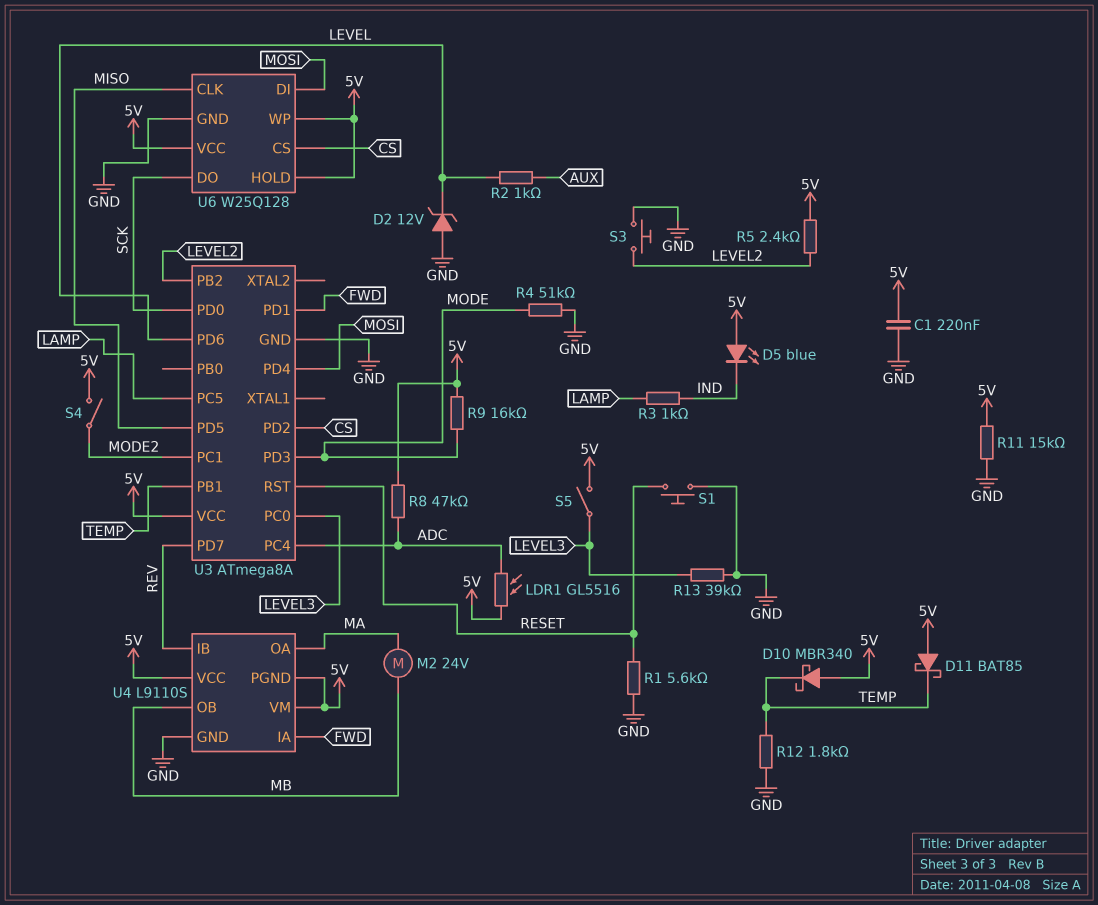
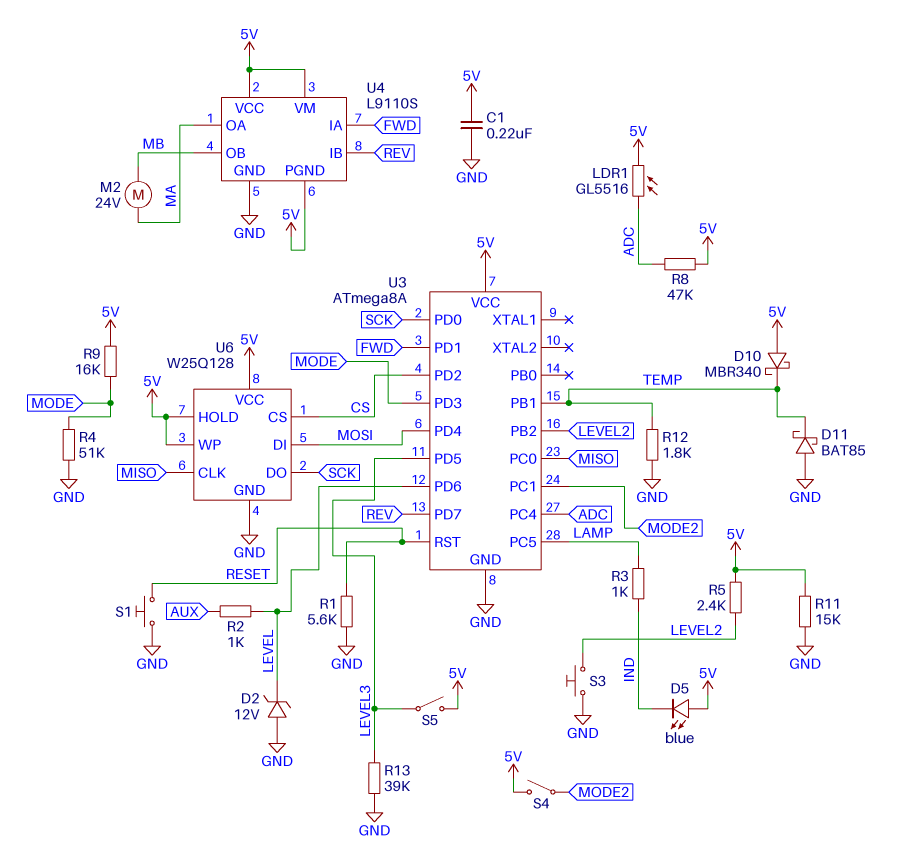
D11: schottky BAT85 (A 5V, K TEMP) -> schottky BAT85 (A GND, K TEMP)
U3 pin PC0: LEVEL3 -> MISO
U3 pin PD5: MISO -> LEVEL3

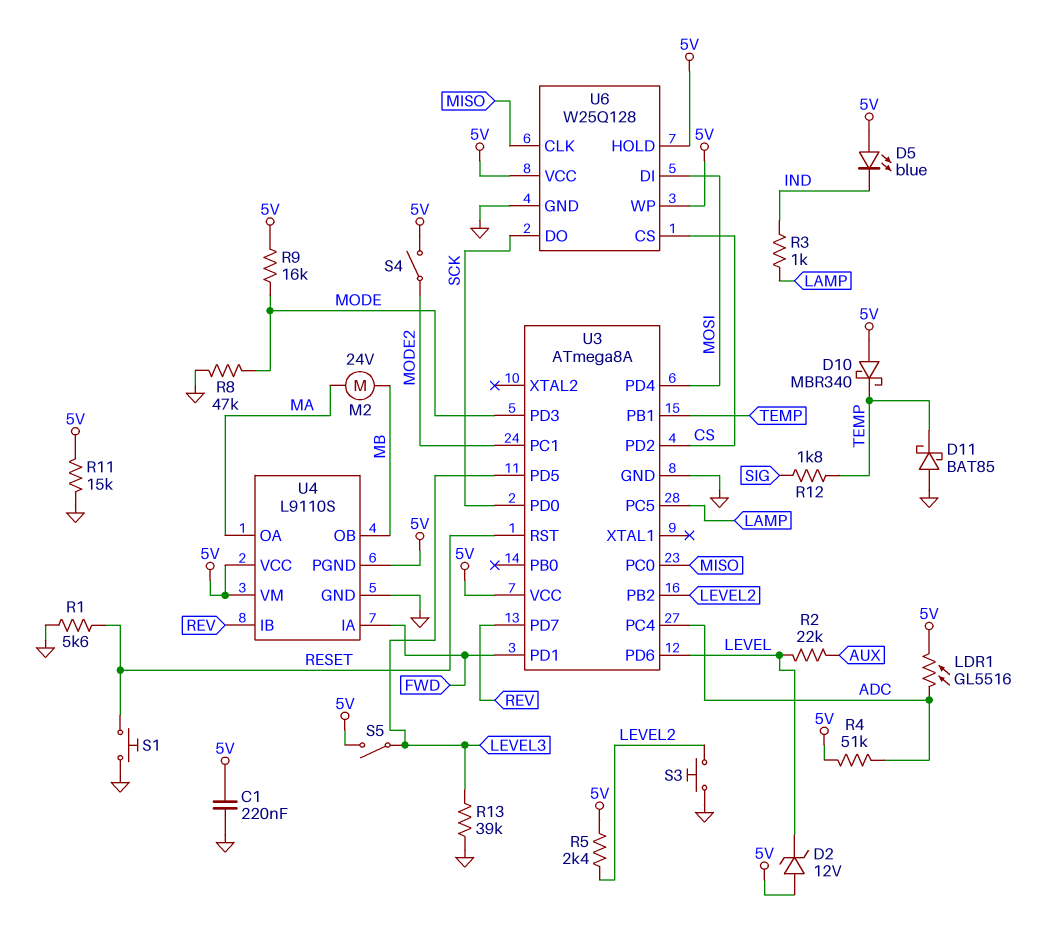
D2: zener 12V (A GND, K LEVEL) -> zener 12V (A 5V, K LEVEL)
R2: 1k (AUX, LEVEL) -> 22k (AUX, LEVEL)
R4: 51k (GND, MODE) -> 51k (5V, ADC)
R8: 47k (5V, ADC) -> 47k (GND, MODE)
R12: 1.8k (GND, TEMP) -> 1.8k (SIG, TEMP)

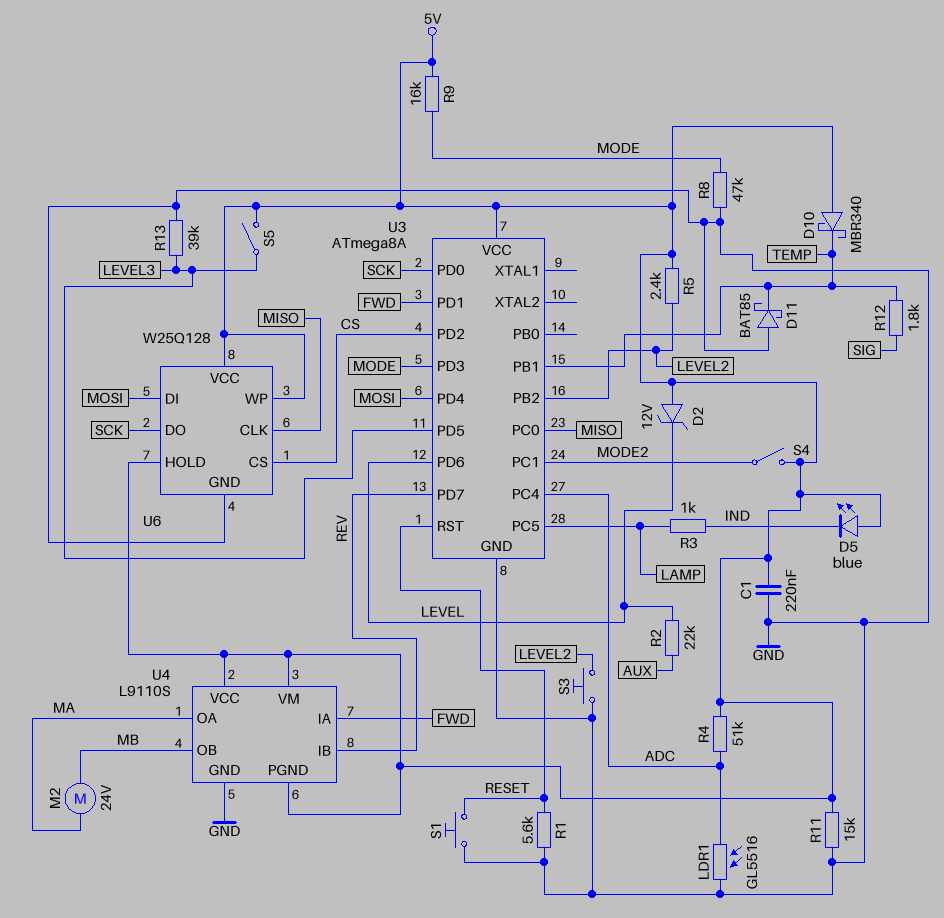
LDR1: GL5516 (5V, ADC) -> GL5516 (ADC, GND)

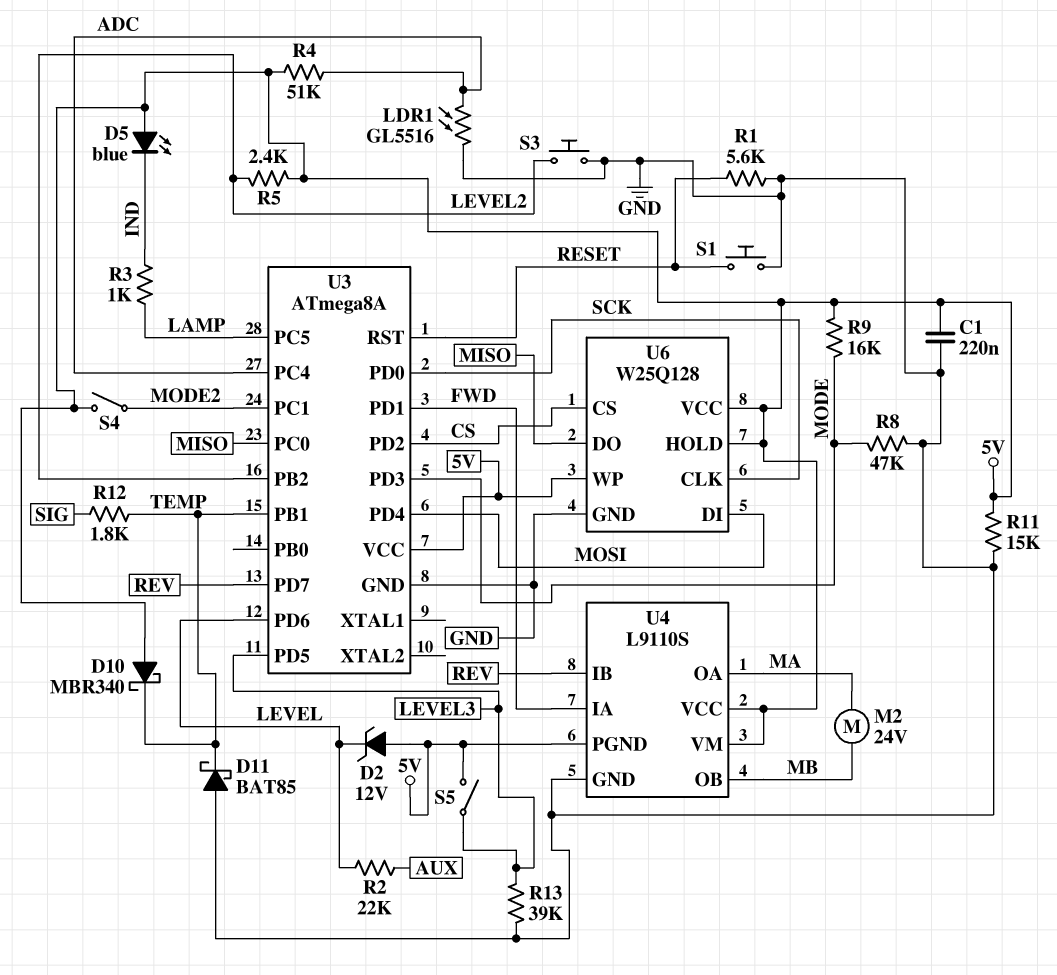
U6 pin CLK: MISO -> SCK
U6 pin DO: SCK -> MISO

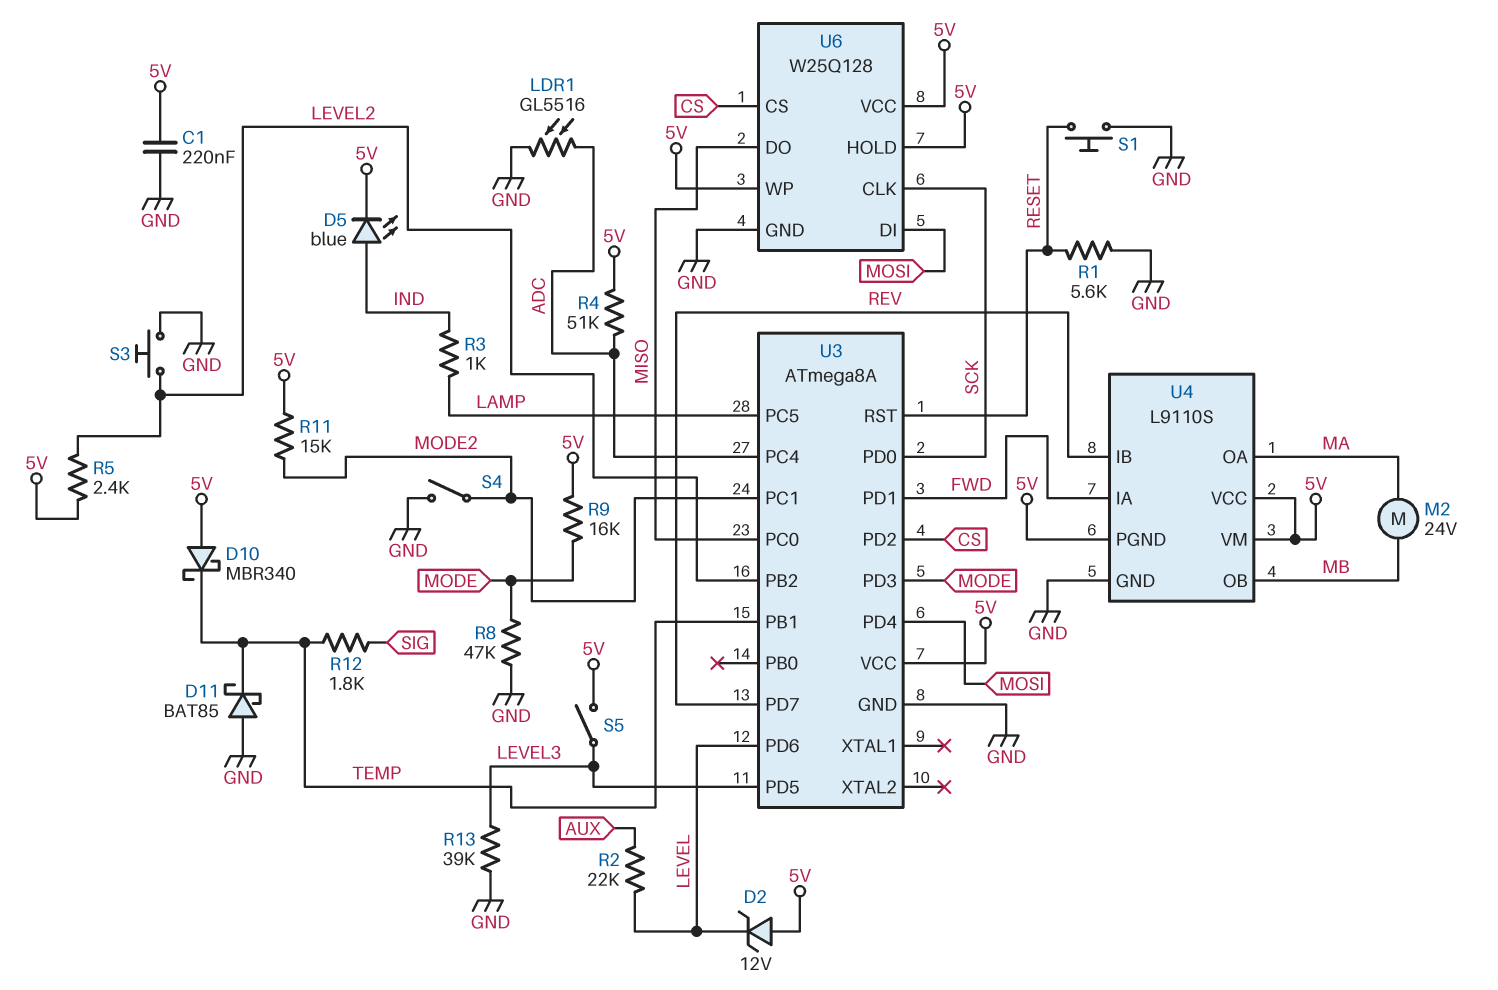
D5: LED blue (A 5V, K IND) -> LED blue (A IND, K 5V)
R11: 15k (5V, GND) -> 15k (5V, MODE2)
S4: switch (5V, MODE2) -> switch (GND, MODE2)

